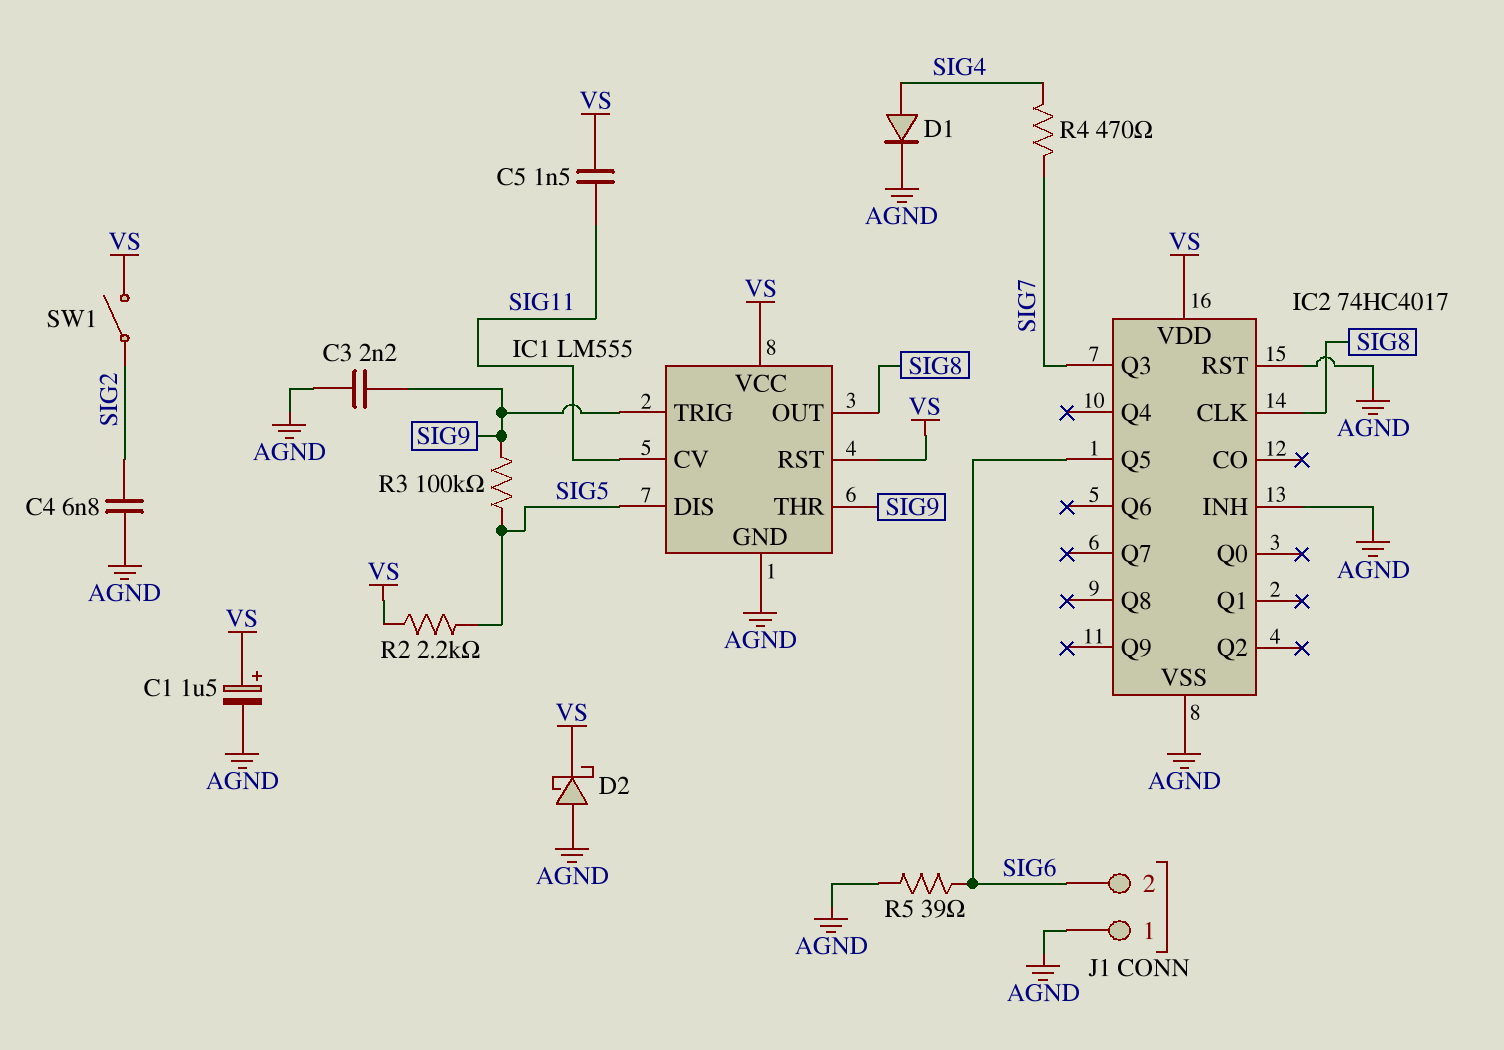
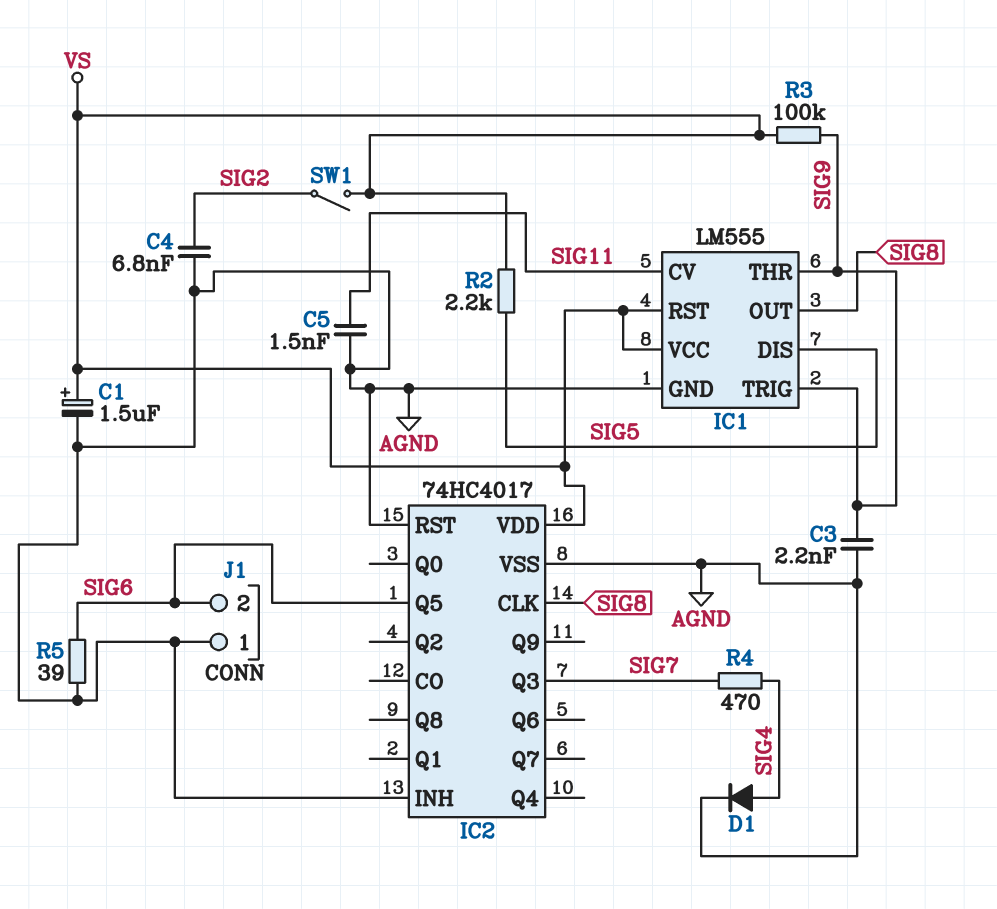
C5: 1.5nF (SIG11, VS) -> 1.5nF (AGND, SIG11)
D2: schottky (A AGND, K VS) -> none
R3: 100k (SIG5, SIG9) -> 100k (SIG9, VS)

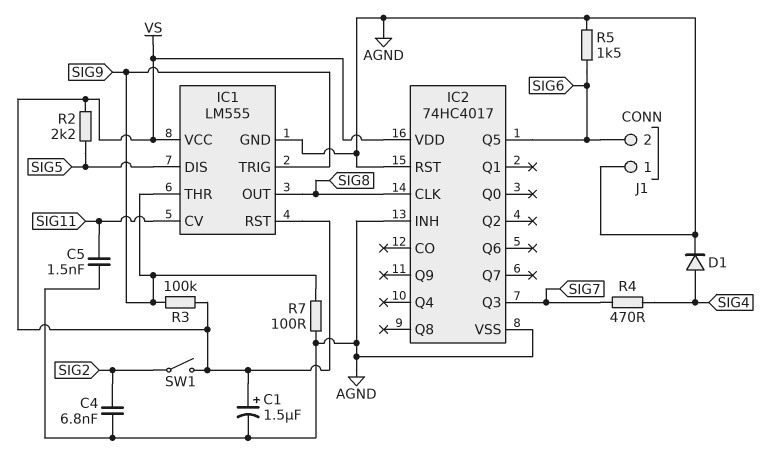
C3: 2.2nF (AGND, SIG9) -> none
R5: 39 (AGND, SIG6) -> 1.5k (AGND, SIG6)
R7: none -> 100 (AGND, SIG9)

